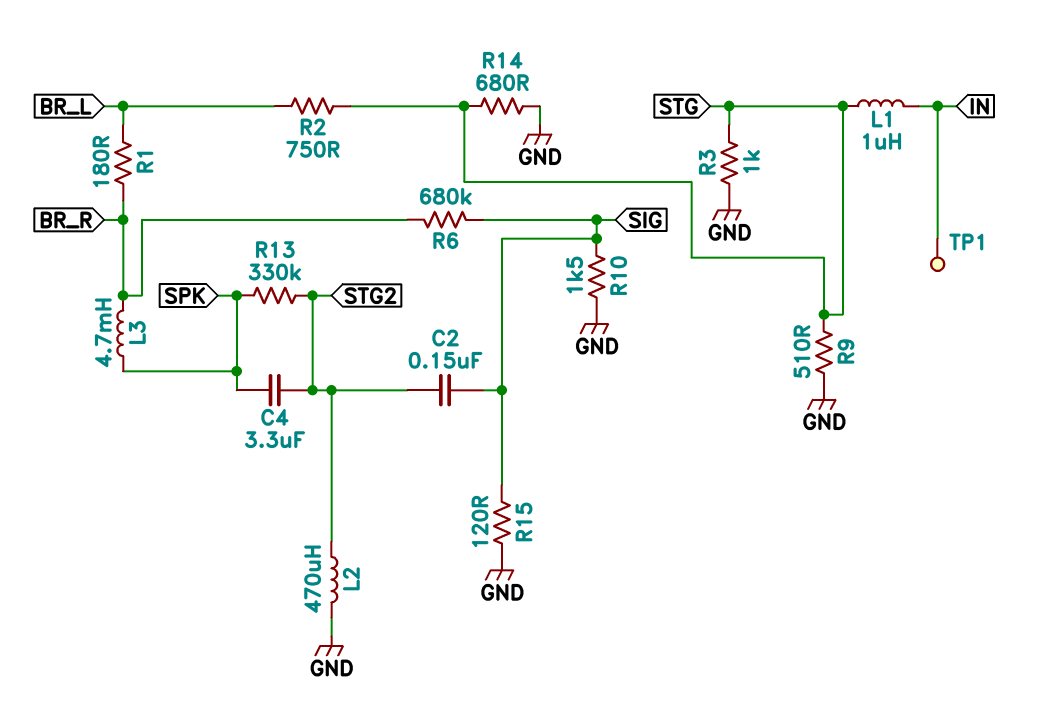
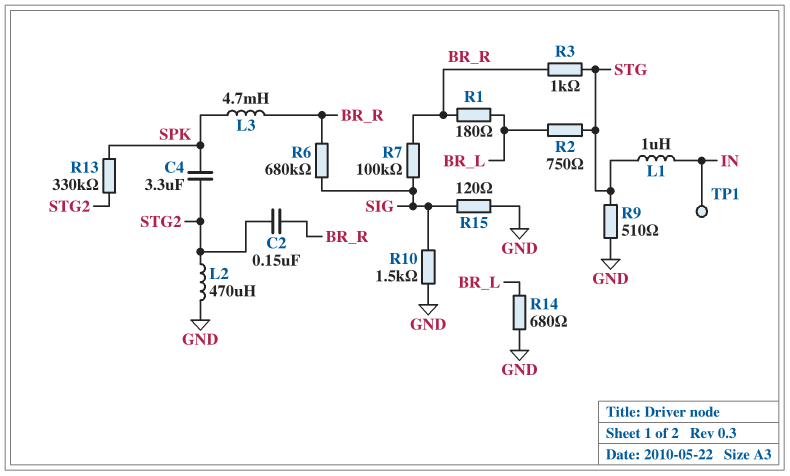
C2: 150nF (SIG, STG2) -> 150nF (BR_R, STG2)
R3: 1k (GND, STG) -> 1k (BR_R, STG)
R7: none -> 100k (BR_R, SIG)
R14: 680 (GND, STG) -> 680 (BR_L, GND)

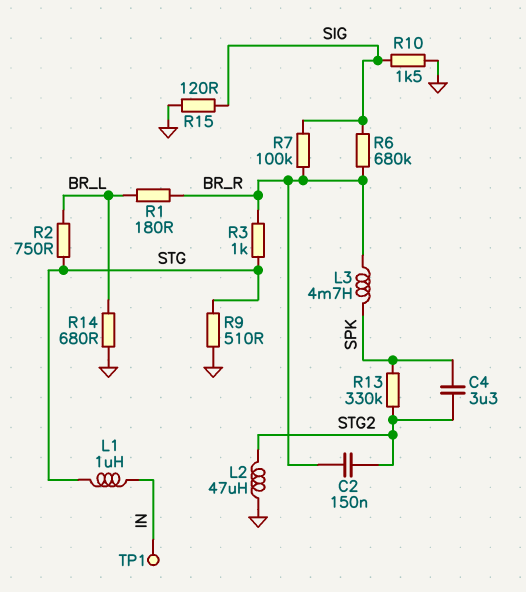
L2: 470uH (GND, STG2) -> 47uH (GND, STG2)

